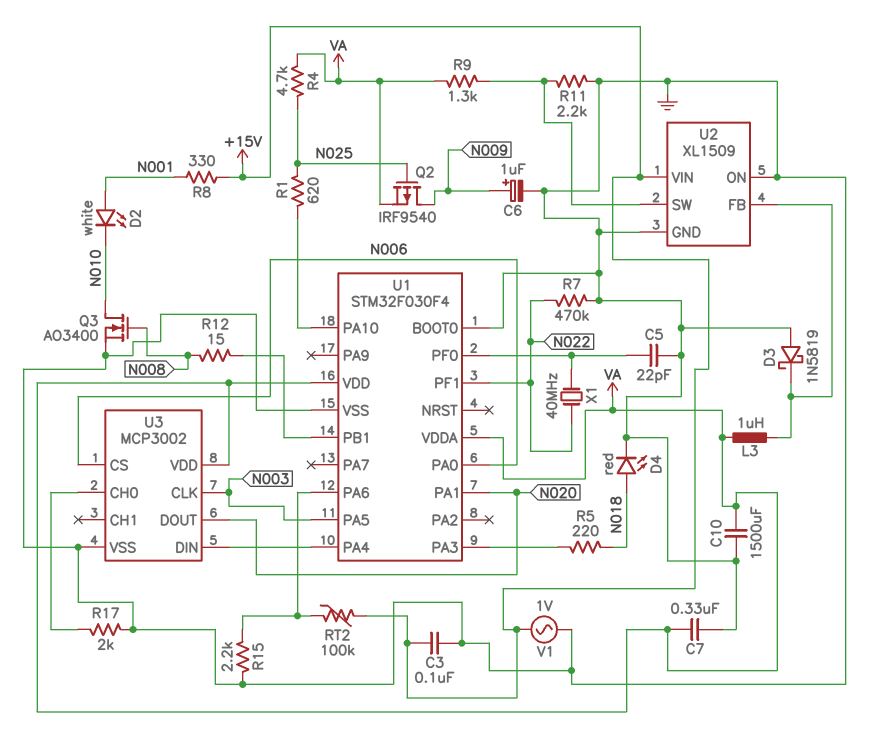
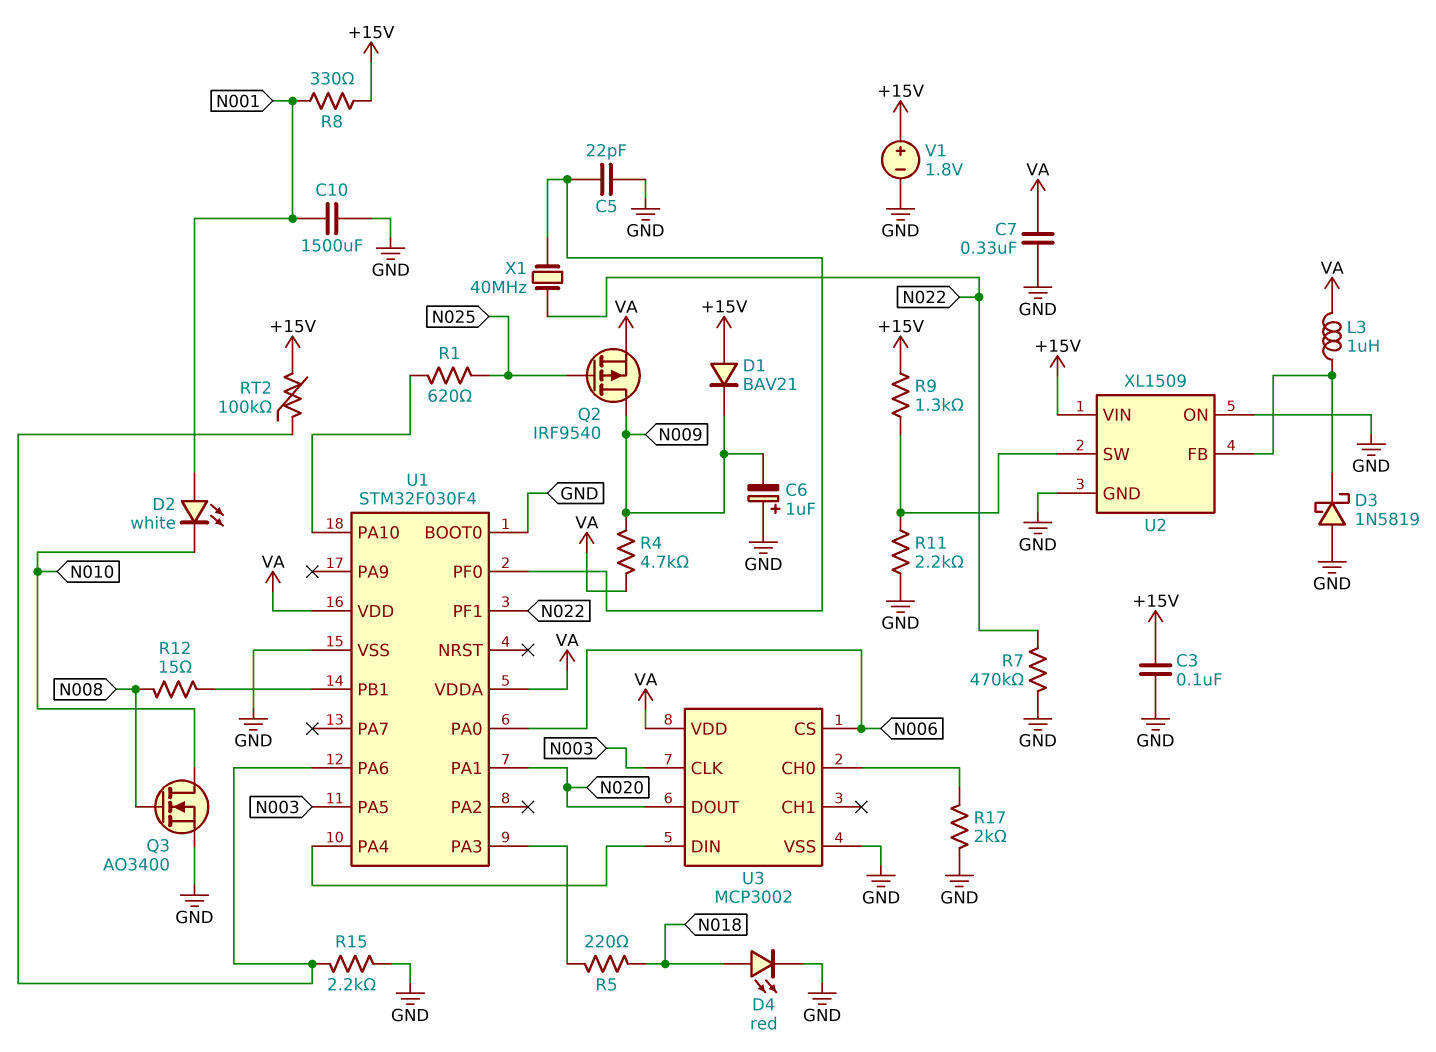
C6: 1uF (plus N009, minus GND) -> 1uF (plus GND, minus N009)
C10: 1500uF (GND, VA) -> 1500uF (GND, N001)
D1: none -> diode BAV21 (A +15V, K N009)
R4: 4.7k (N025, VA) -> 4.7k (N009, VA)
R9: 1.3k (U2/SW, VA) -> 1.3k (+15V, U2/SW)
V1: AC 1V (+15V, GND) -> 1.8V (plus +15V, minus GND)

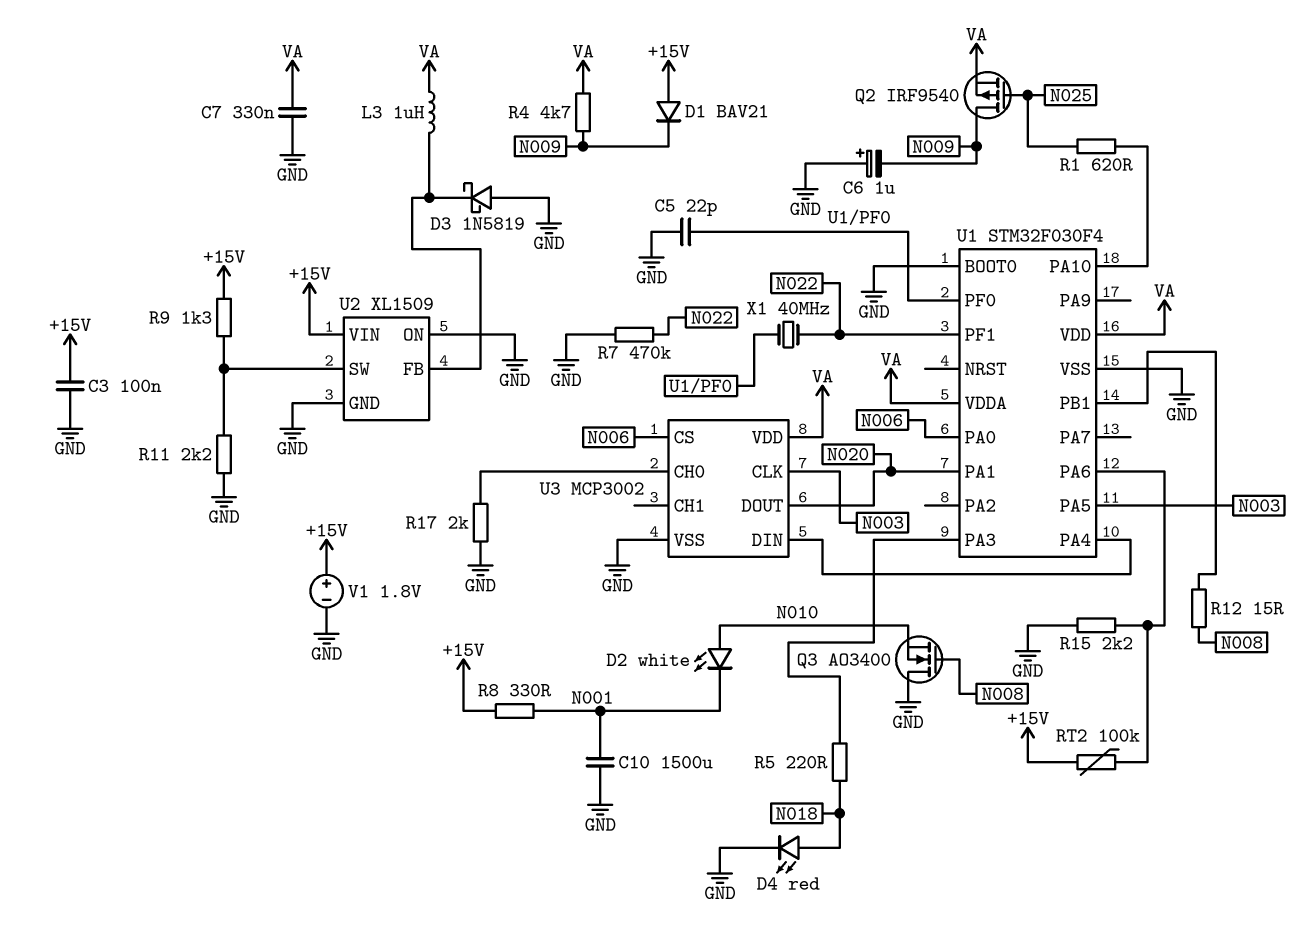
D2: LED white (A N001, K N010) -> LED white (A N010, K N001)
Q3: NMOS AO3400 (G N008, D N010, S GND) -> NMOS AO3400 (G N008, D GND, S N010)

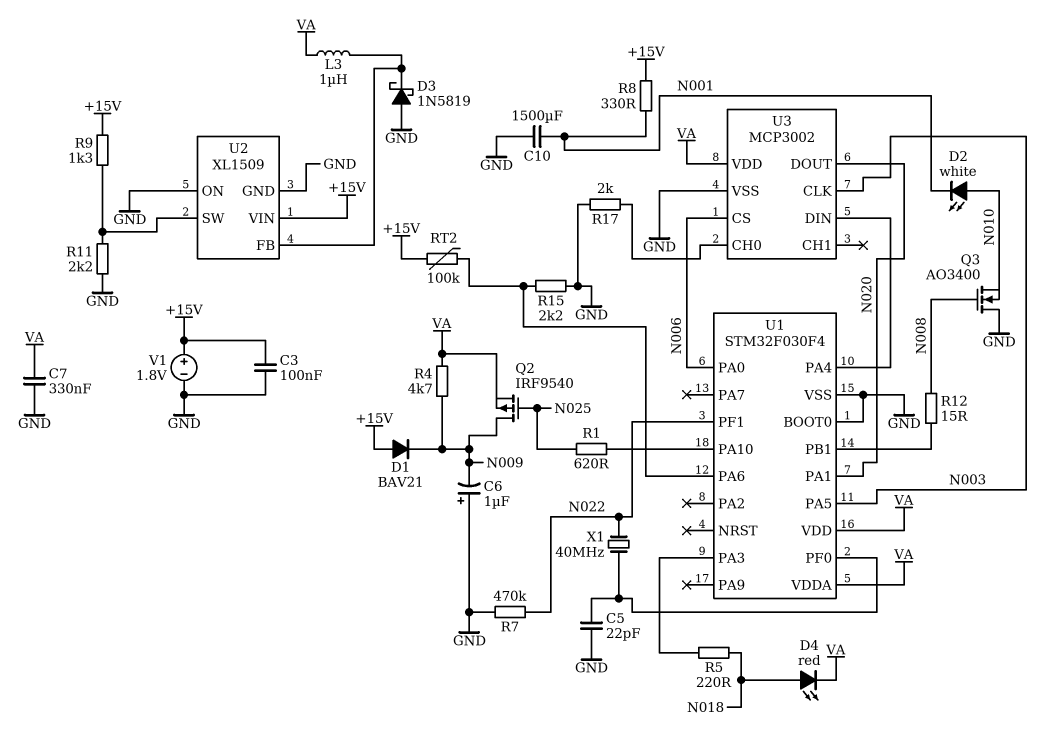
D4: LED red (A N018, K GND) -> LED red (A N018, K VA)

